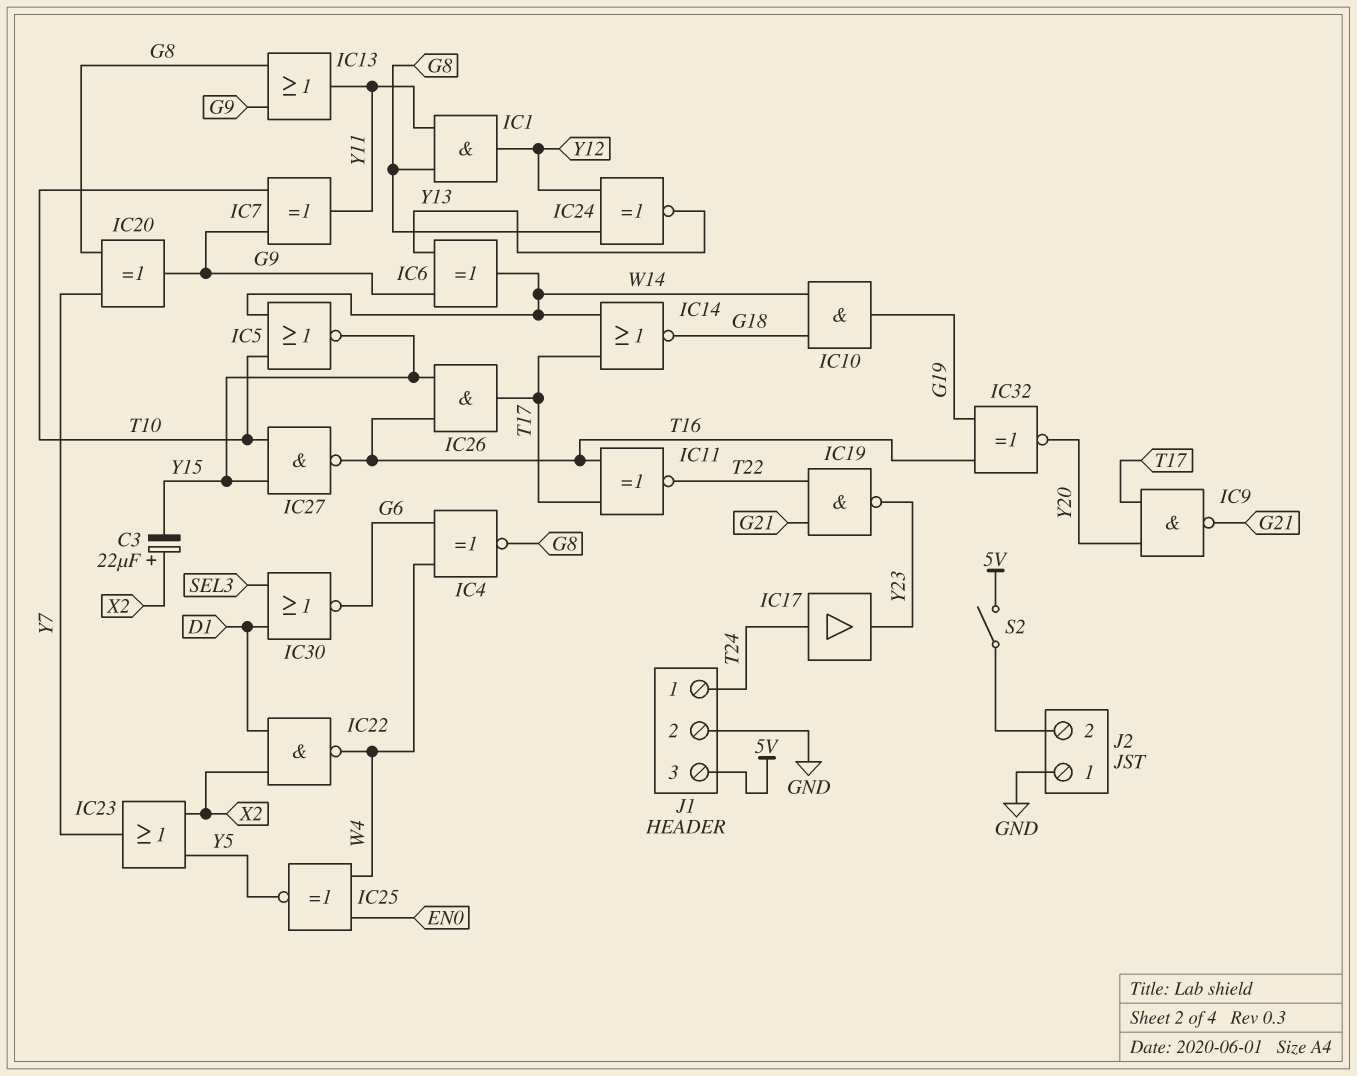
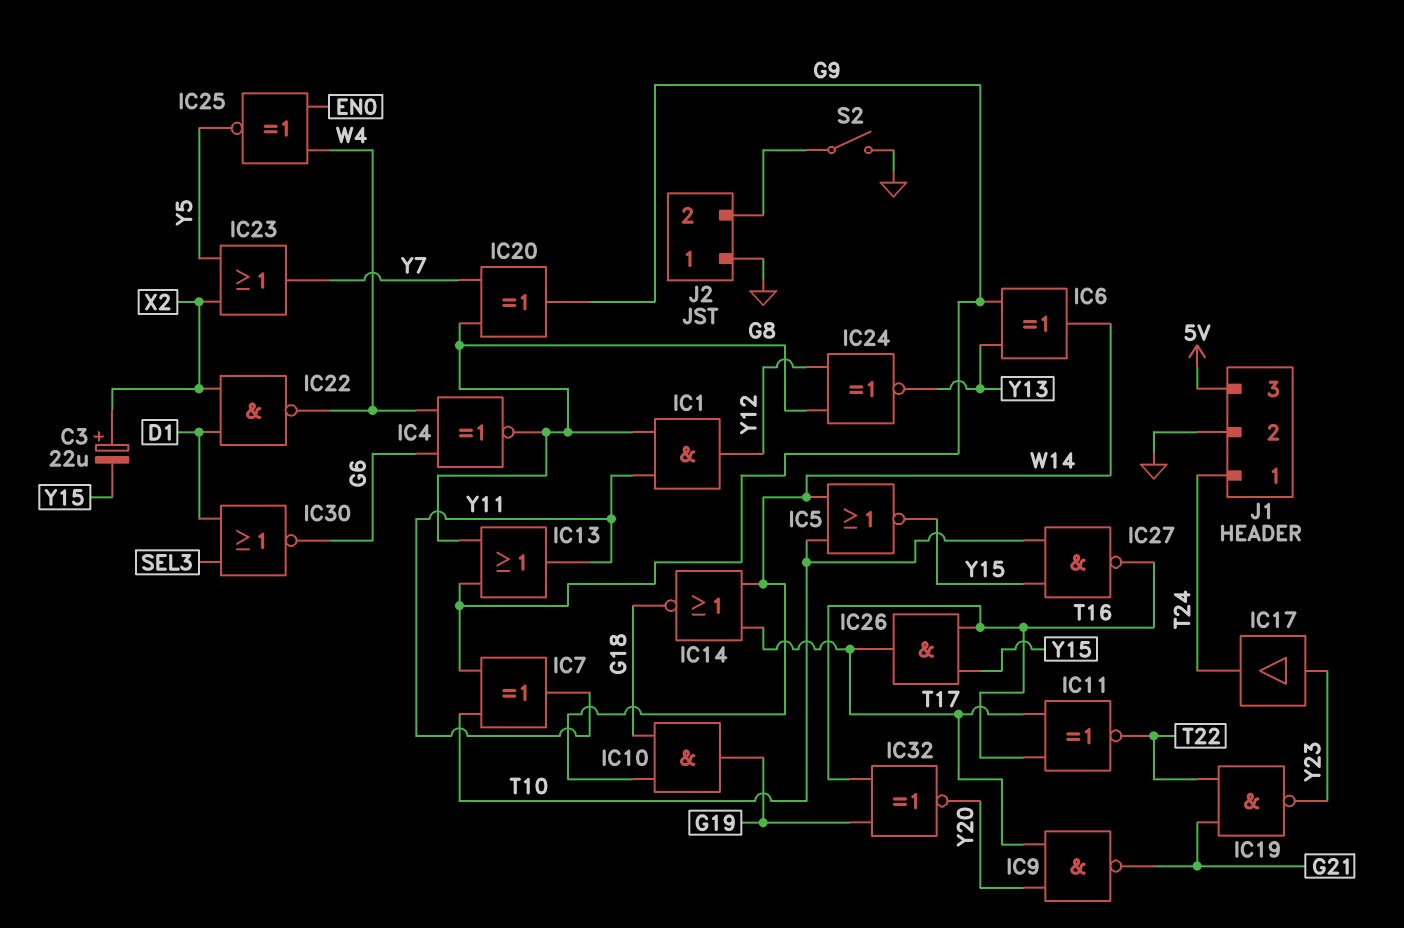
IC17: buffer (in T24, out Y23) -> buffer (in Y23, out T24)
S2: switch (5V, J2/2) -> switch (GND, J2/2)

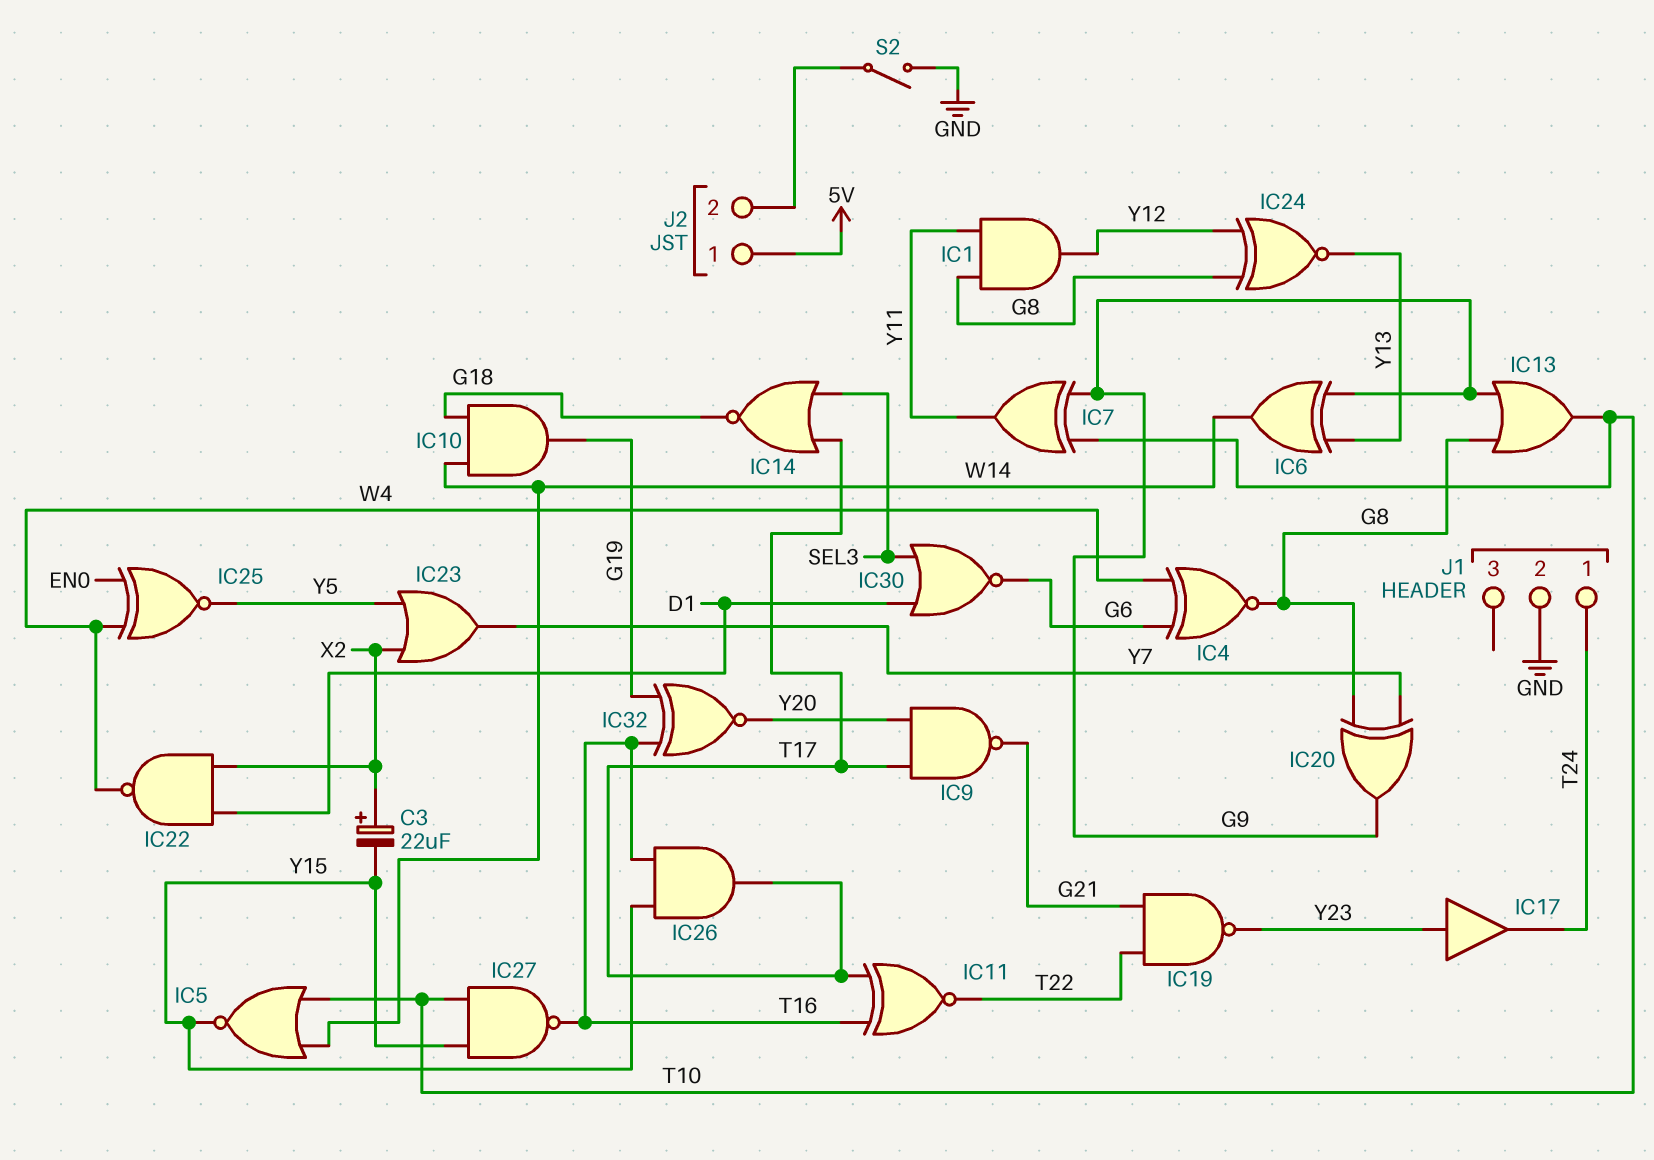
IC13: OR (in G8, in G9, out Y11) -> OR (in G8, in G9, out T10)
IC14: NOR (in T17, in W14, out G18) -> NOR (in SEL3, in T17, out G18)
J1 pin 3: 5V -> none
J2 pin 1: GND -> 5V

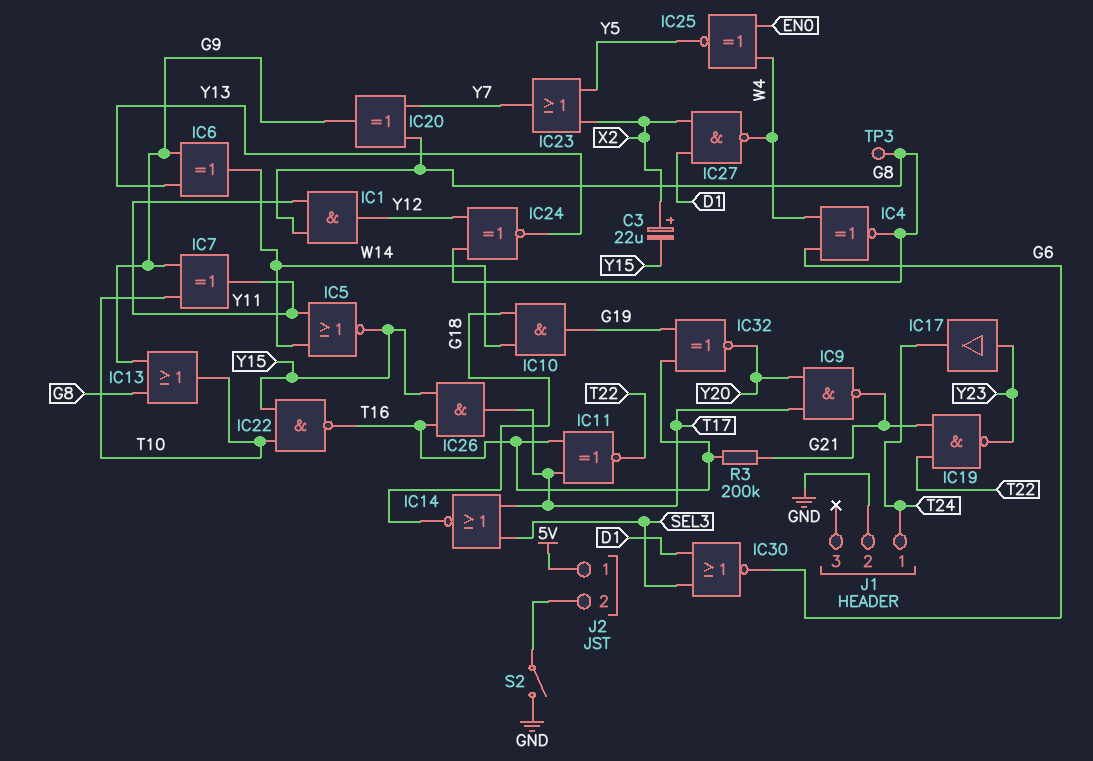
IC5: NOR (in T10, in W14, out Y15) -> NOR (in W14, in Y11, out Y15)
IC22: NAND (in D1, in X2, out W4) -> NAND (in T10, in Y15, out T16)
IC27: NAND (in T10, in Y15, out T16) -> NAND (in D1, in X2, out W4)
R3: none -> 200k (G21, T16)
TP3: none -> test point (G8)

